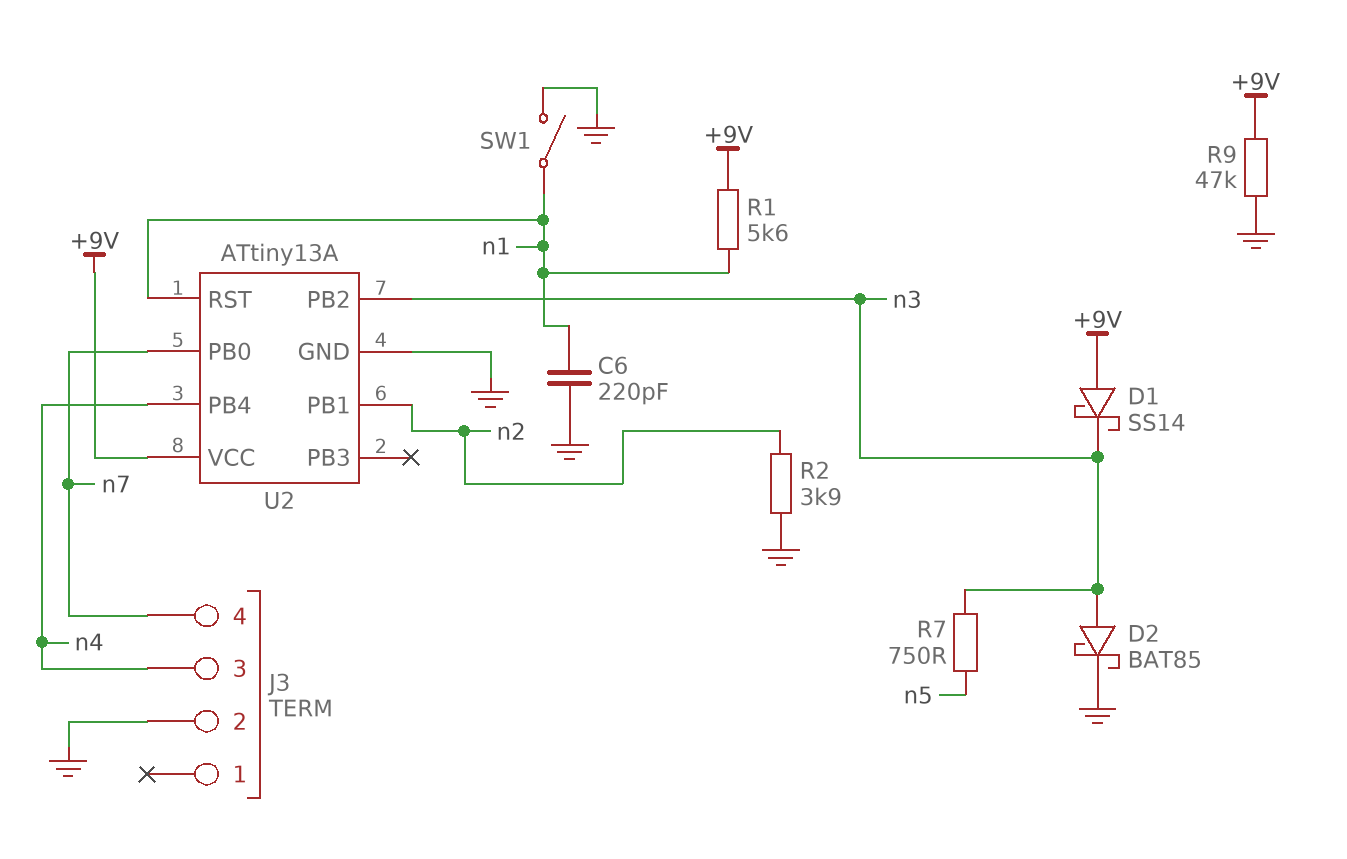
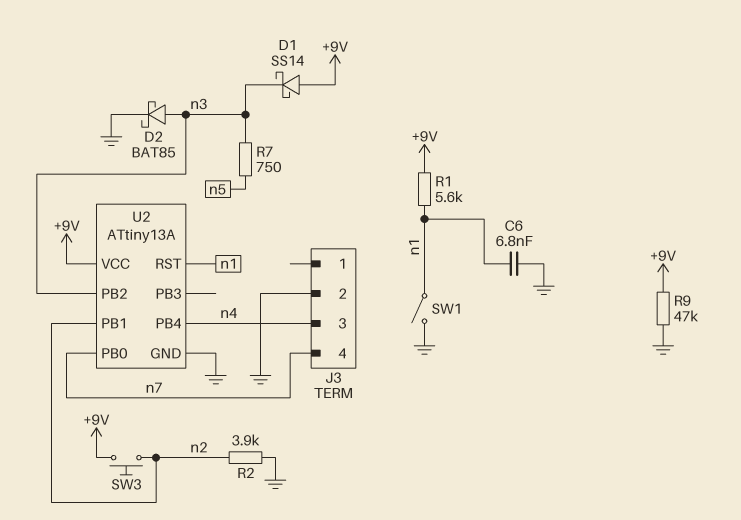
C6: 220pF (GND, n1) -> 6.8nF (GND, n1)
SW3: none -> button (+9V, n2)

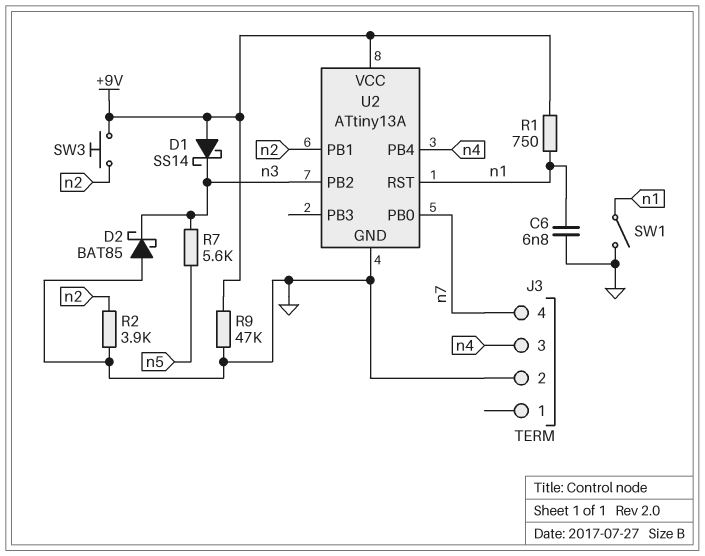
D2: schottky BAT85 (A n3, K GND) -> schottky BAT85 (A GND, K n3)
R1: 5.6k (+9V, n1) -> 750 (+9V, n1)
R7: 750 (n3, n5) -> 5.6k (n3, n5)

